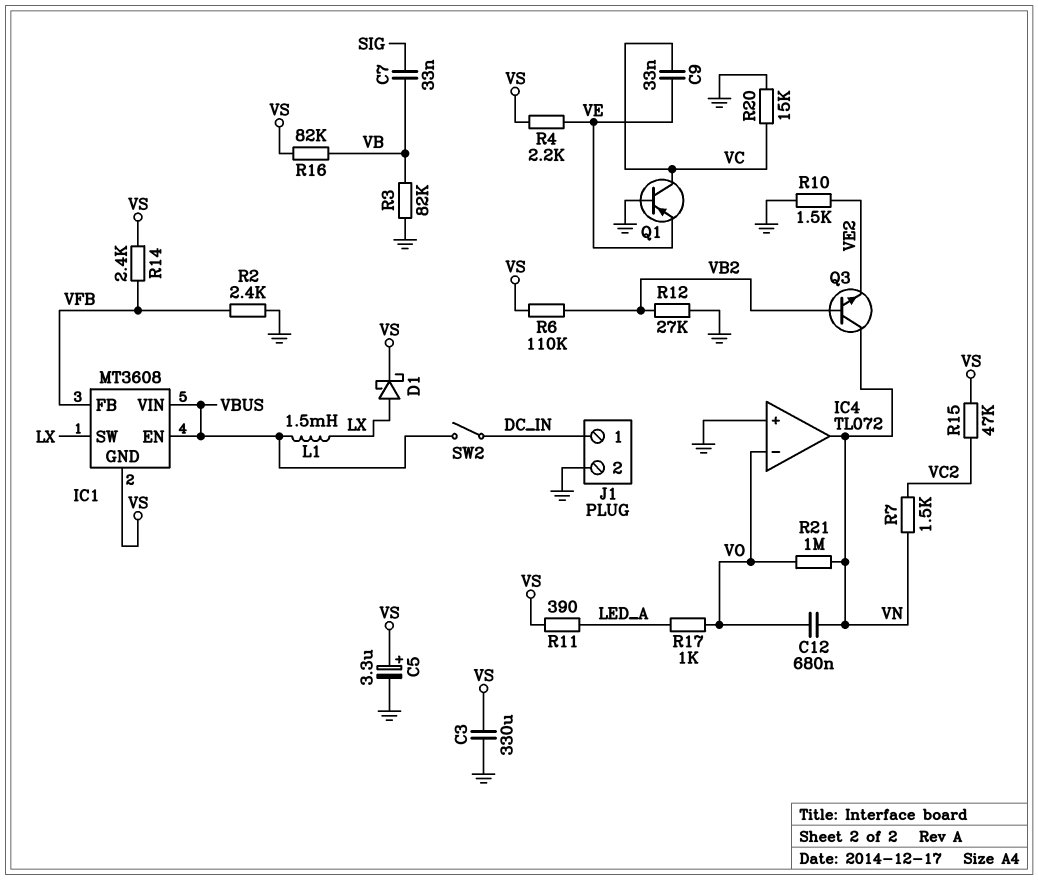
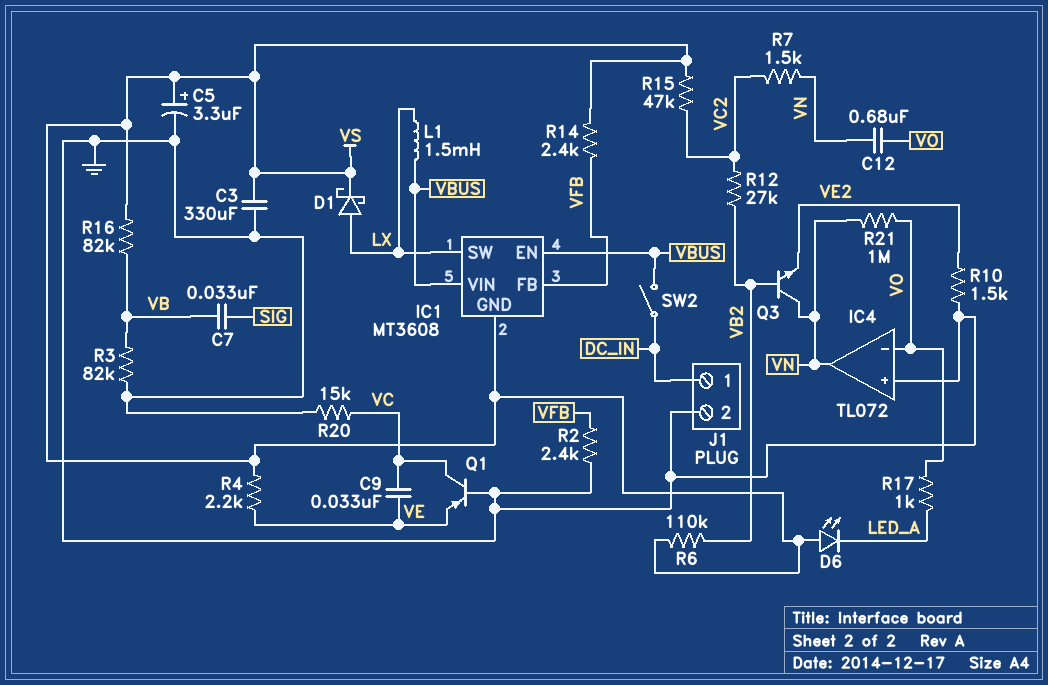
D6: none -> LED (A VS, K LED_A)
R11: 390 (LED_A, VS) -> none
R12: 27k (GND, VB2) -> 27k (VB2, VC2)

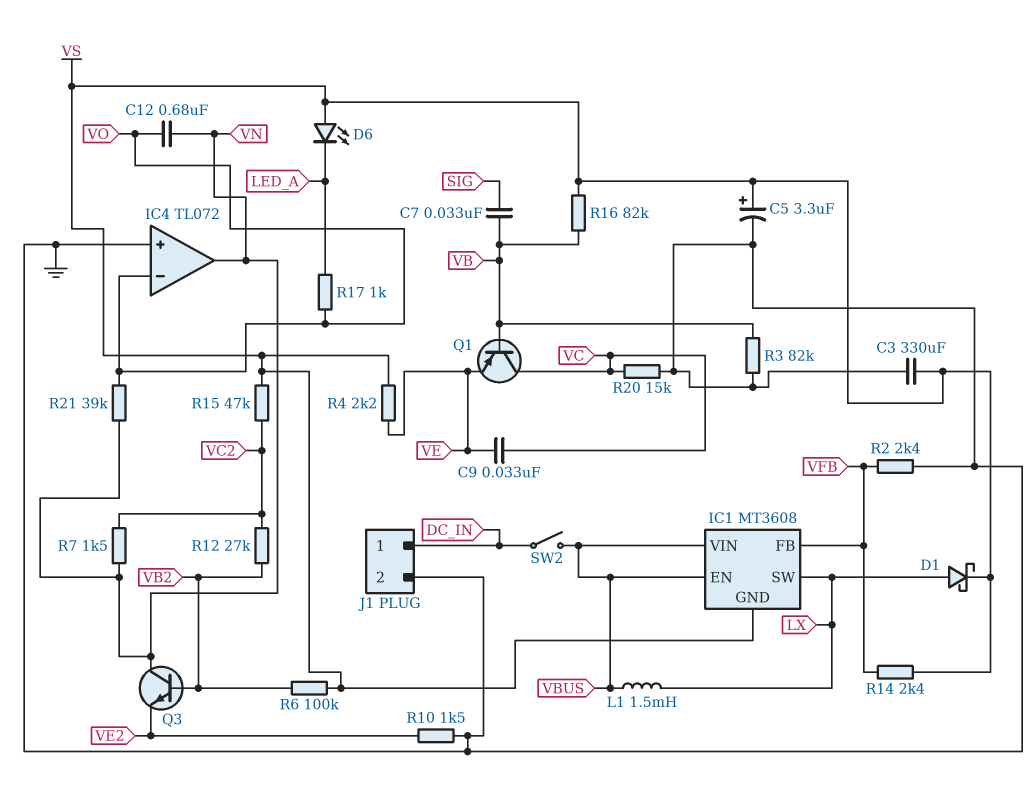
Q1: PNP (B GND, C VC, E VE) -> PNP (B VB, C VC, E VE)
R6: 110k (VB2, VS) -> 100k (VB2, VS)
R21: 1M (VN, VO) -> 39k (VN, VO)

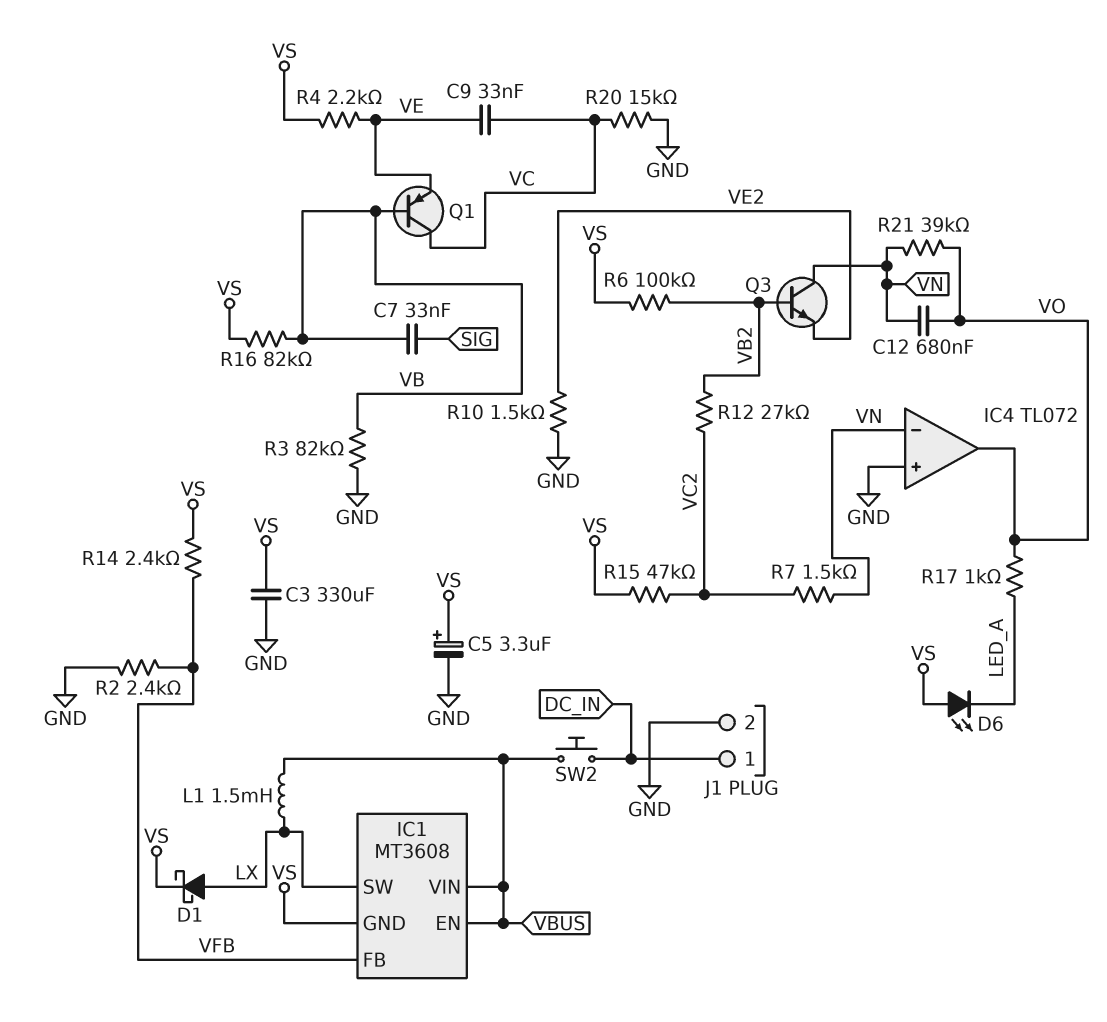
IC4 pin in-: VO -> VN
IC4 pin out: VN -> VO
SW2: switch (DC_IN, VBUS) -> button (DC_IN, VBUS)

